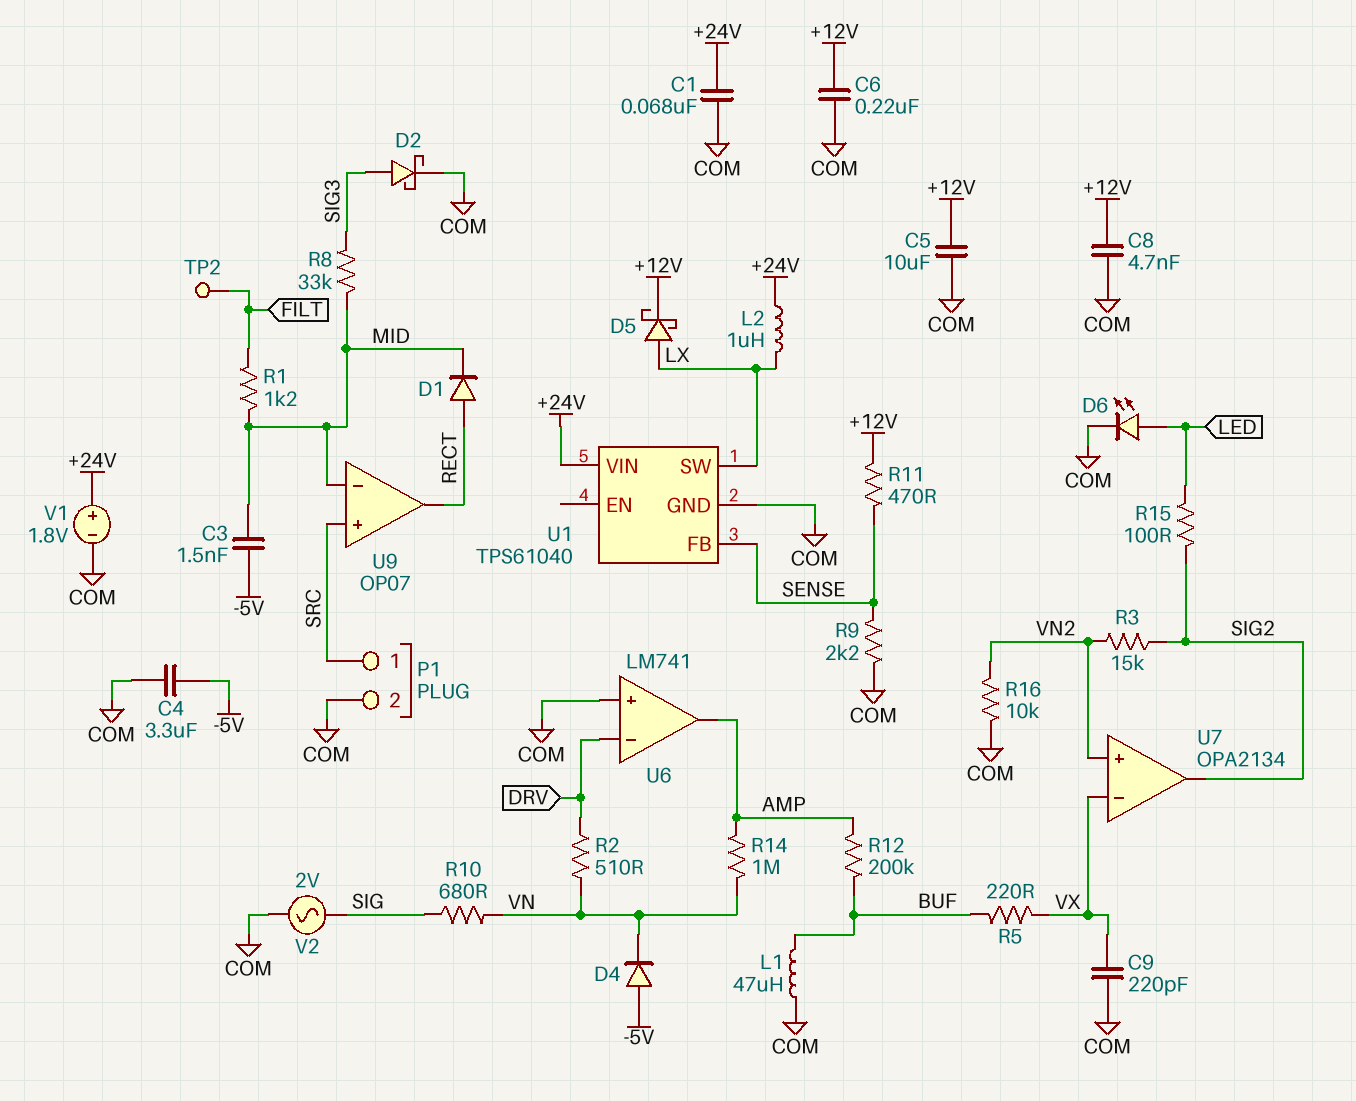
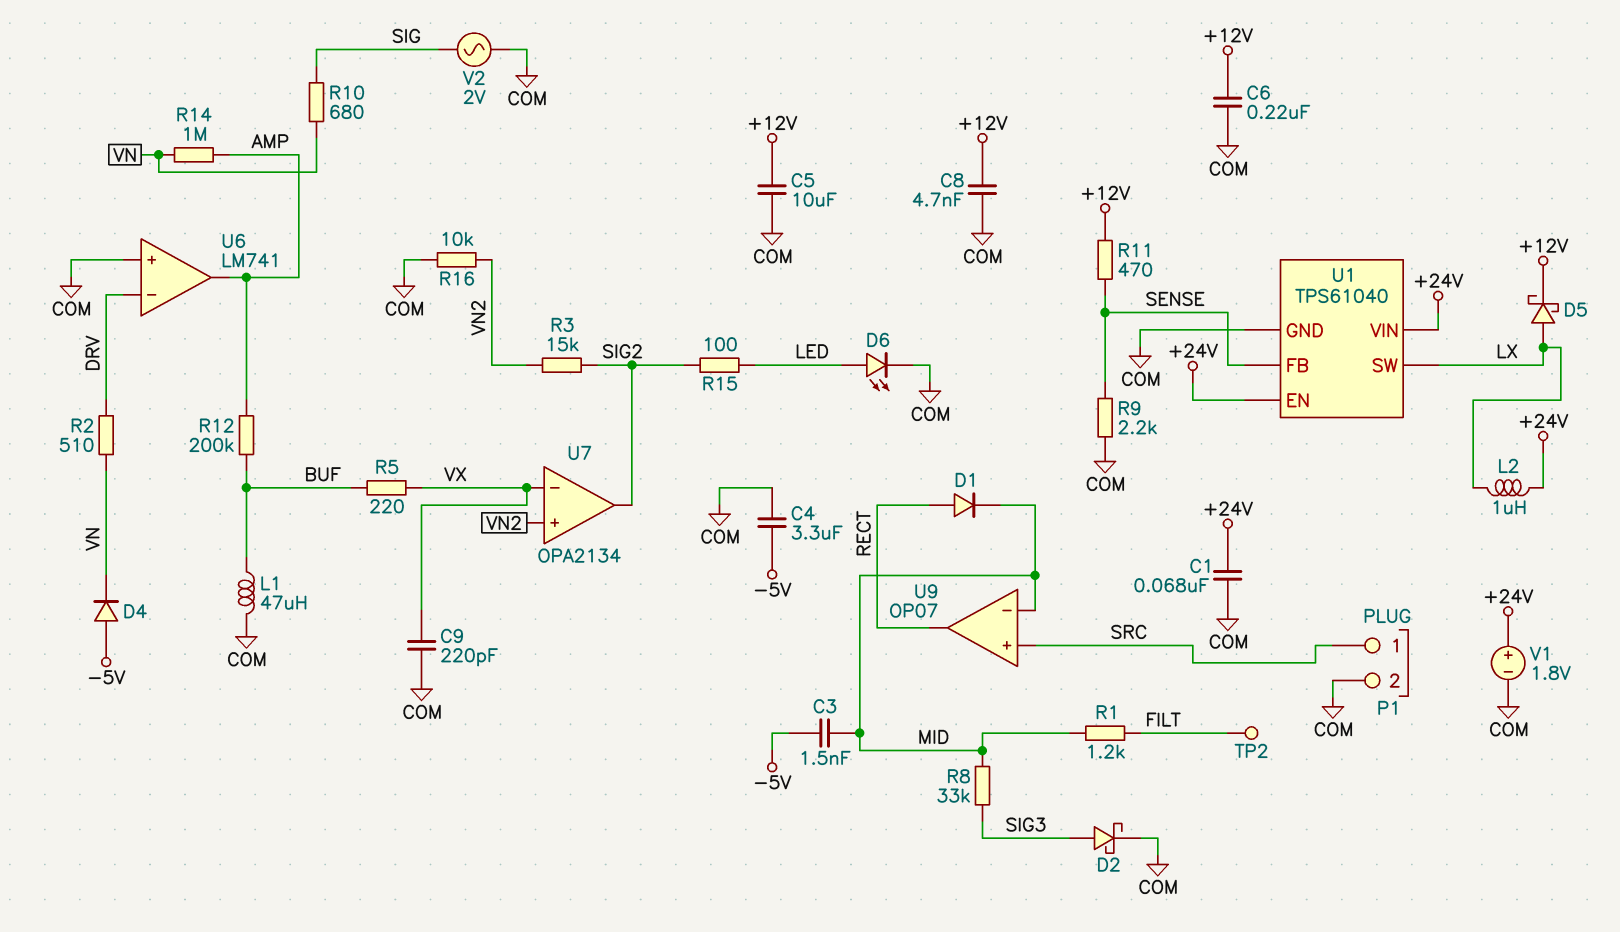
U1 pin EN: none -> +24V

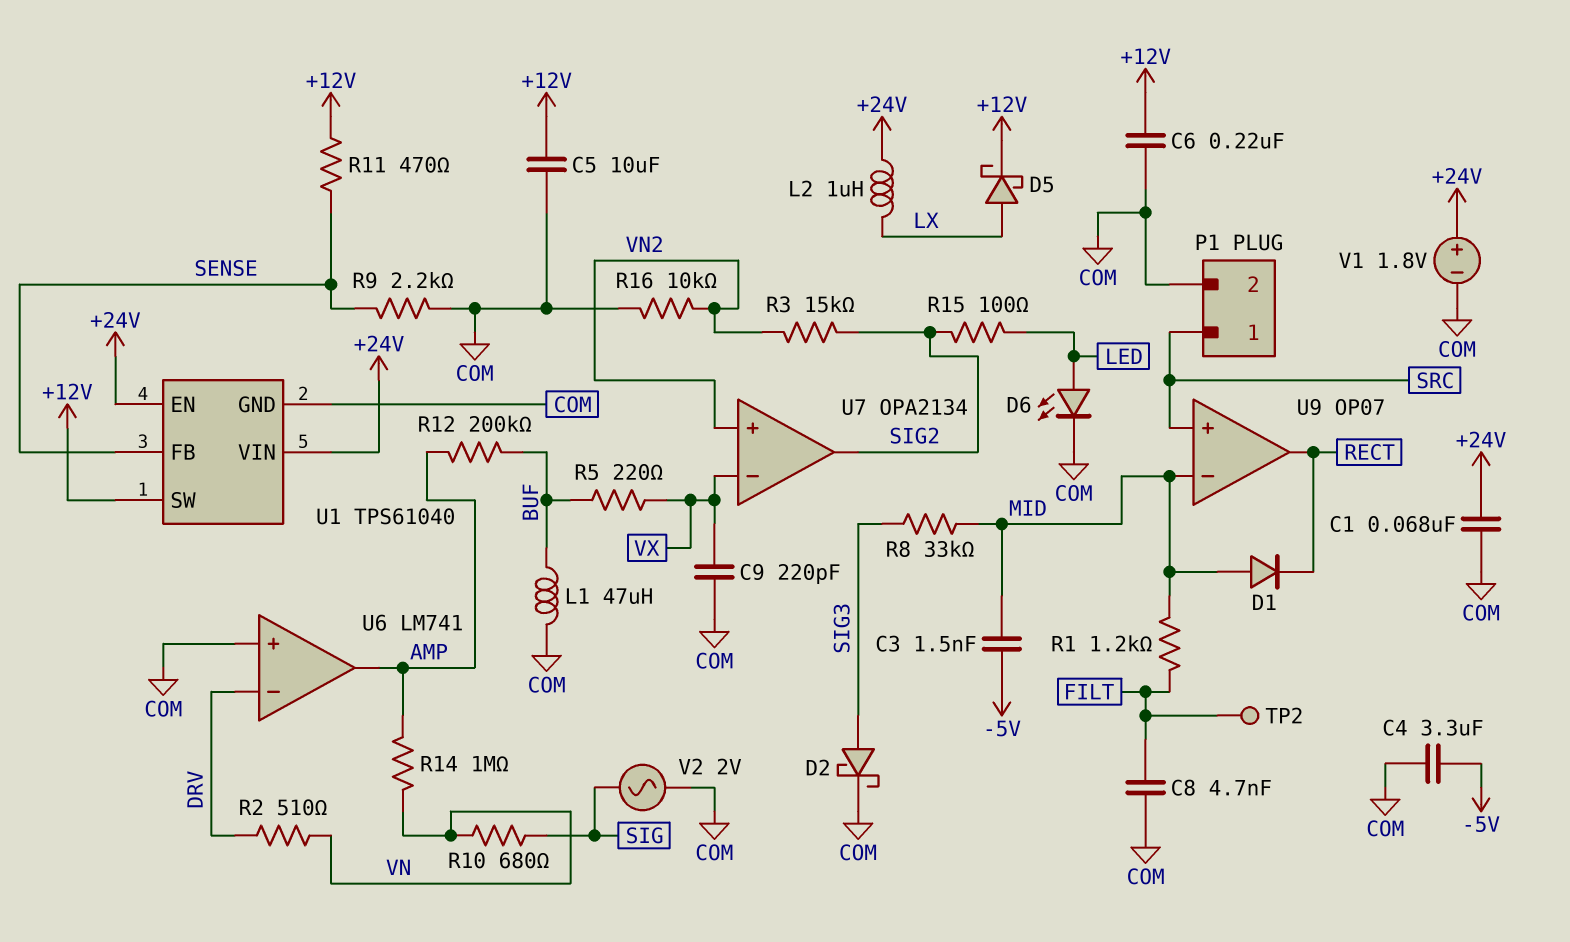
C8: 4.7nF (+12V, COM) -> 4.7nF (COM, FILT)
D1: diode (A RECT, K MID) -> diode (A MID, K RECT)
D4: diode (A -5V, K VN) -> none
U1 pin SW: LX -> +12V

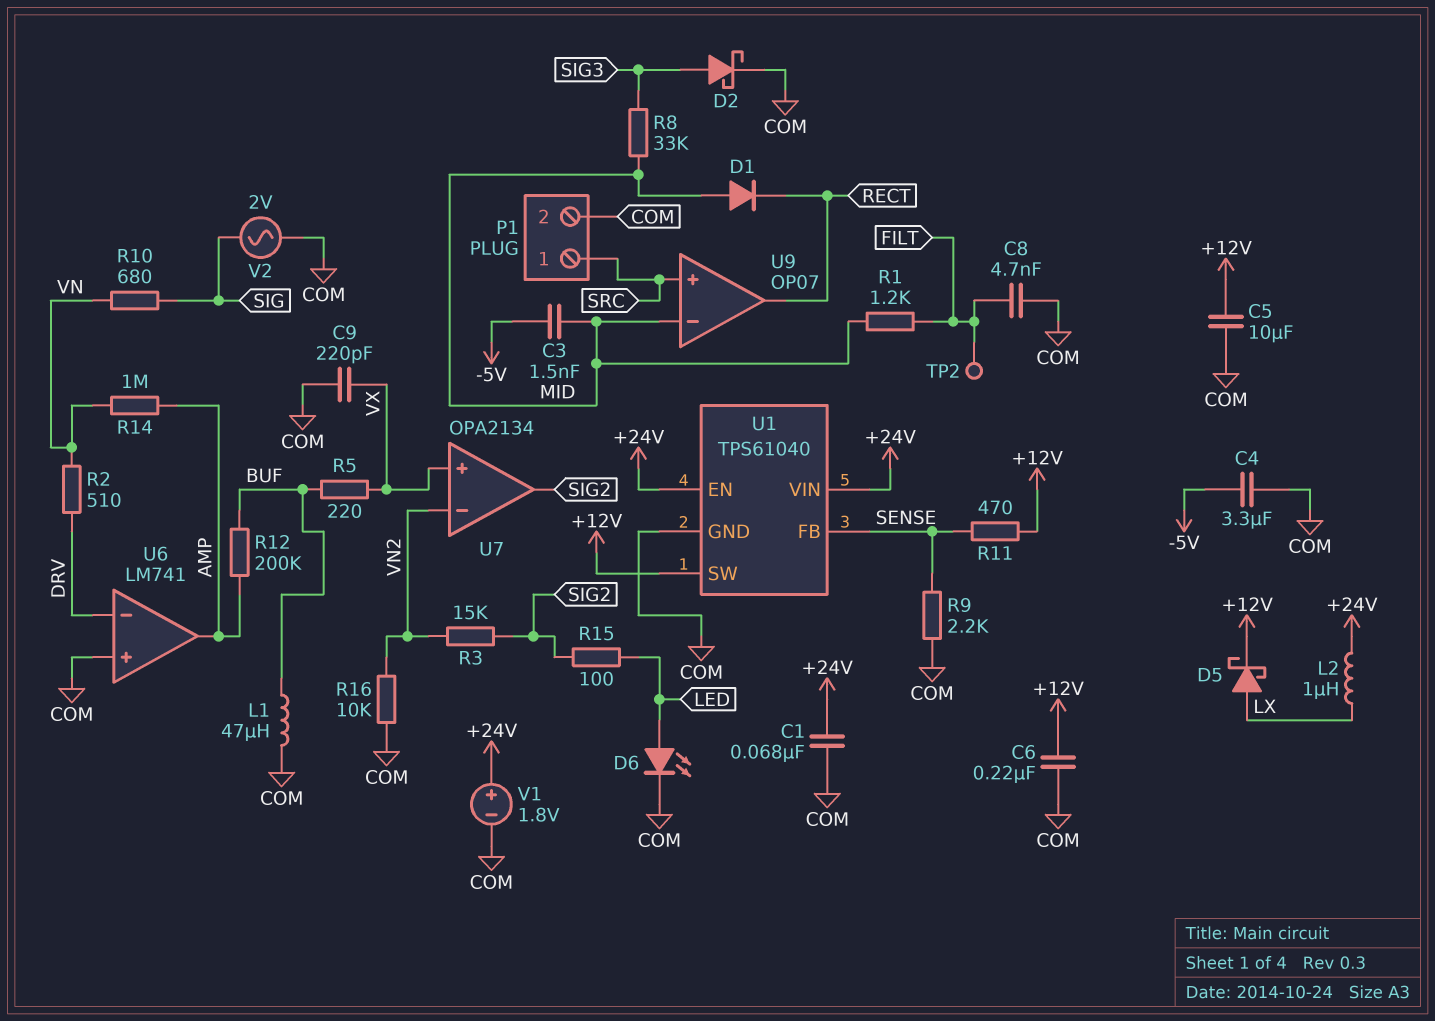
U7 pin in+: VN2 -> VX
U7 pin in-: VX -> VN2

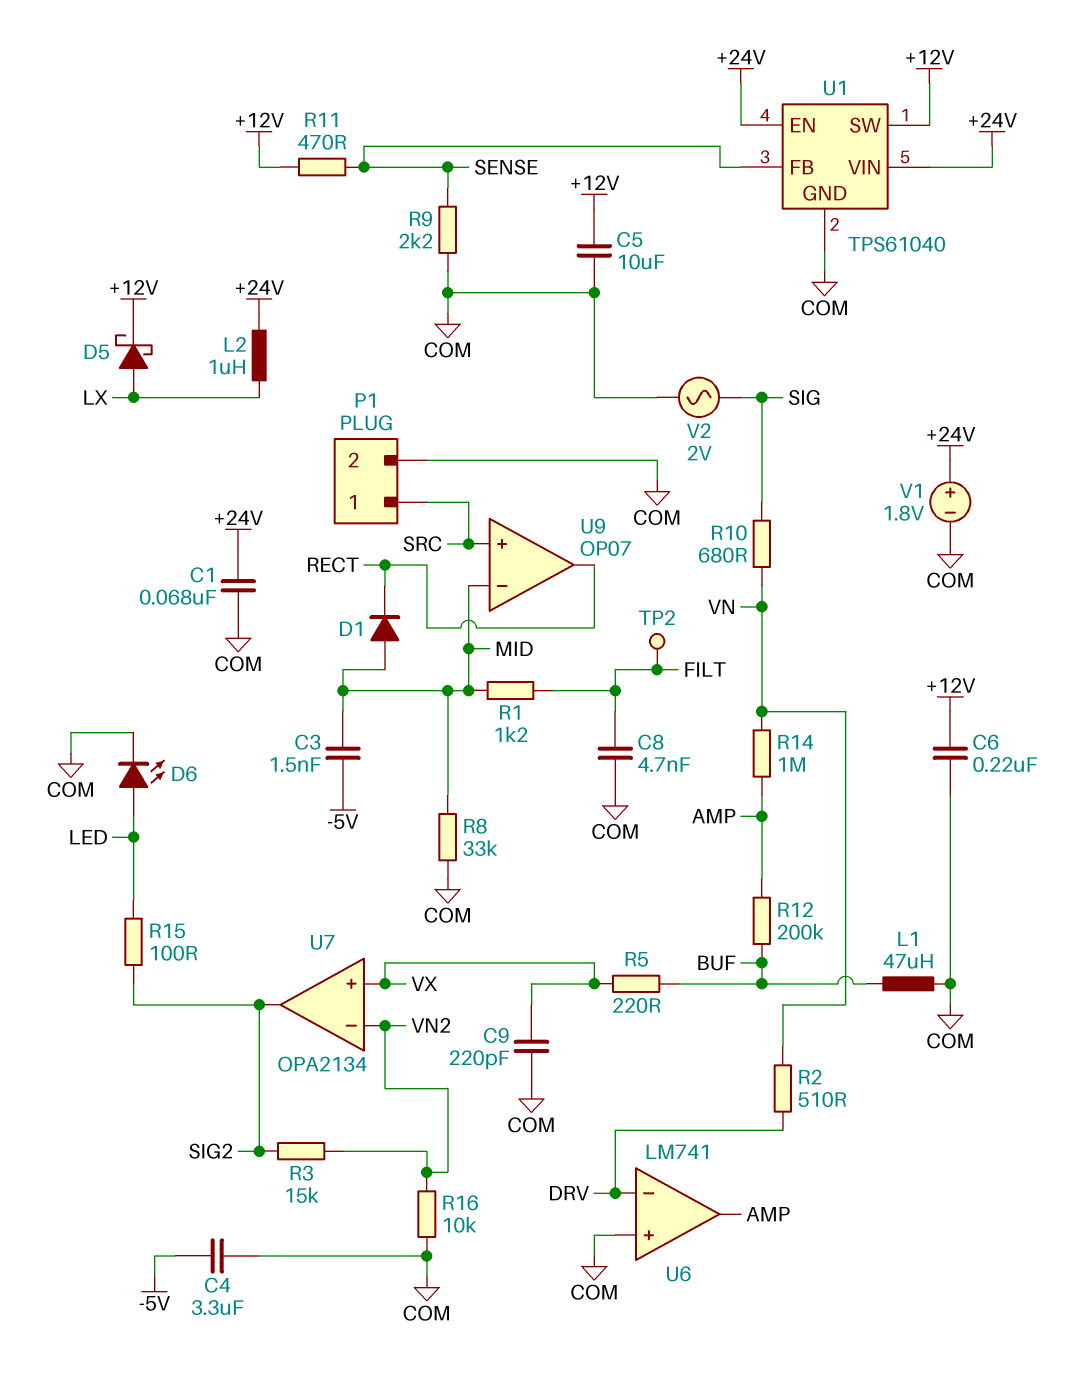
D2: schottky (A SIG3, K COM) -> none
R8: 33k (MID, SIG3) -> 33k (COM, MID)

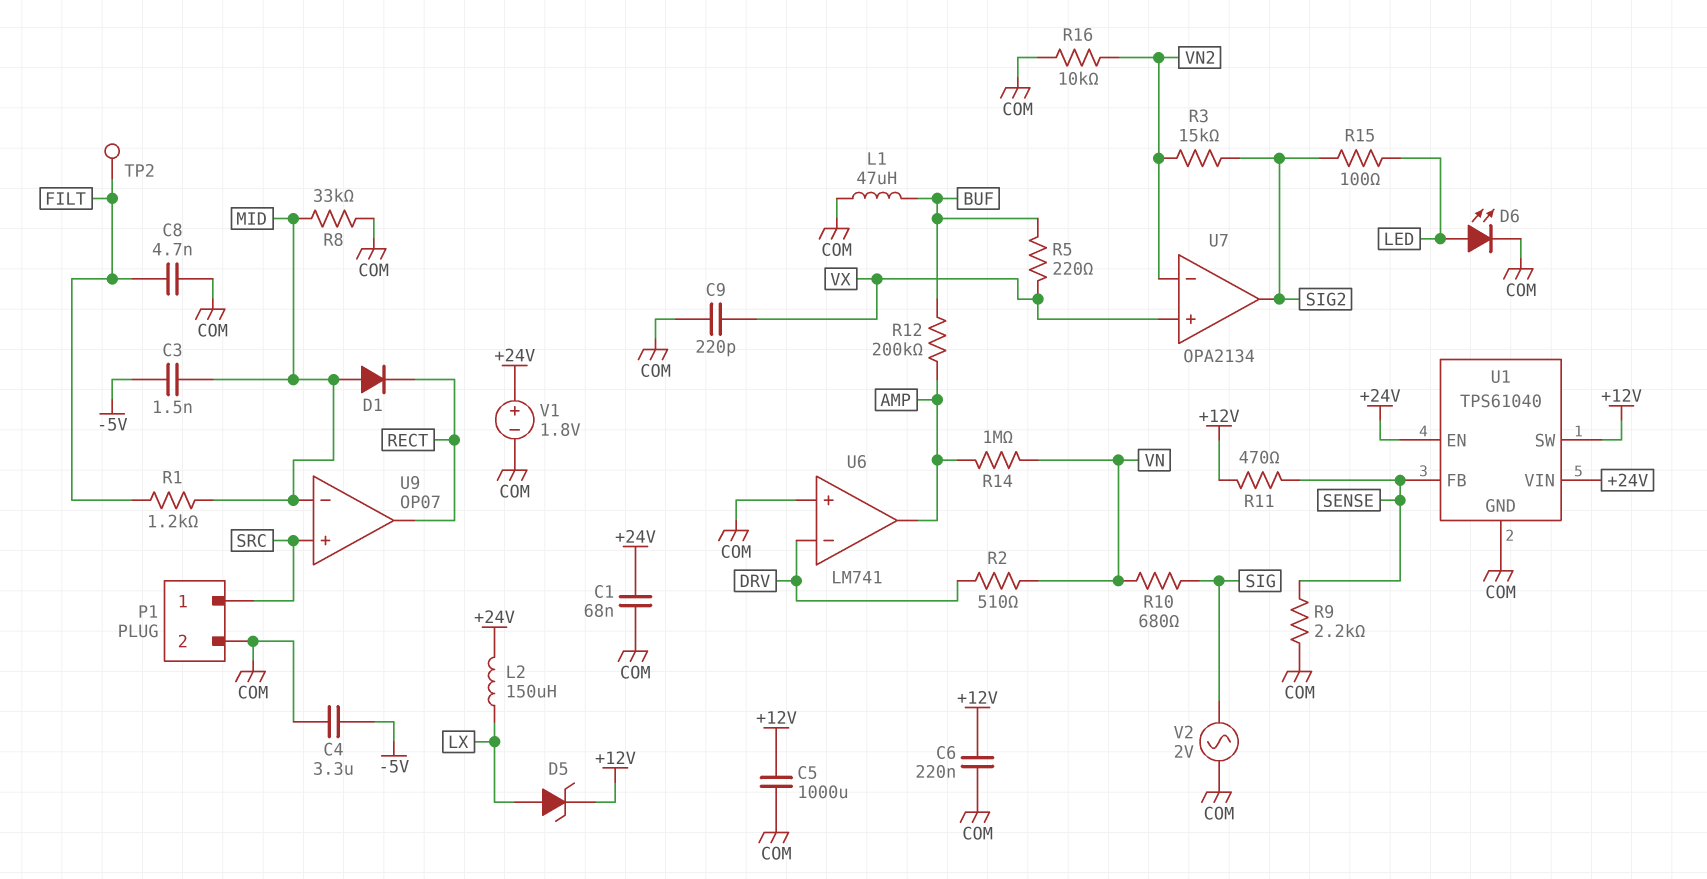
C5: 10uF (+12V, COM) -> 1000uF (+12V, COM)
D5: schottky (A LX, K +12V) -> zener (A LX, K +12V)
L2: 1uH (+24V, LX) -> 150uH (+24V, LX)

